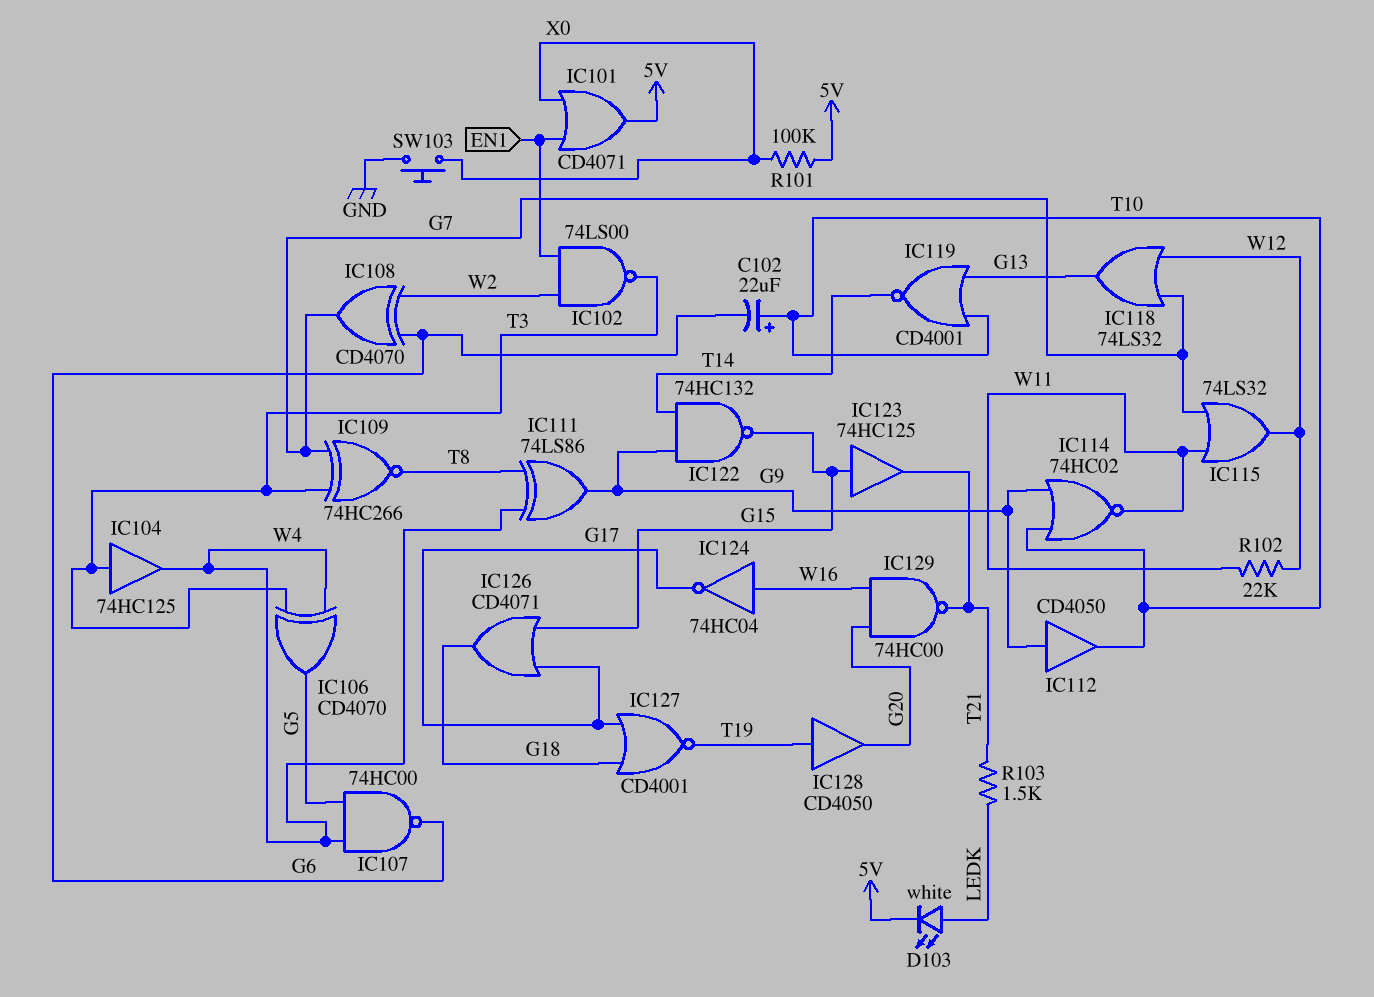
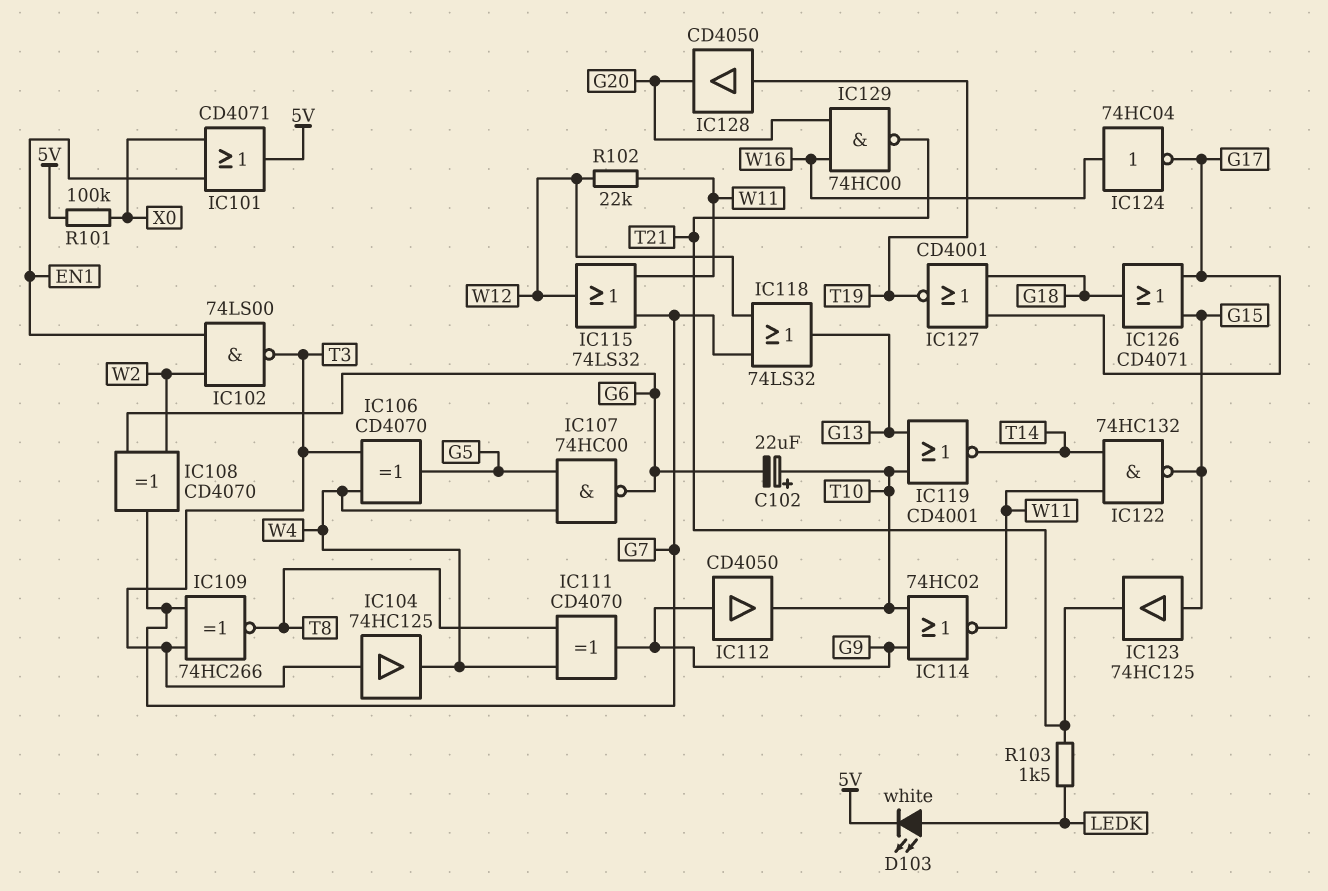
IC111: XOR 74LS86 (in T8, in W4, out G9) -> XOR CD4070 (in T8, in W4, out G9)
IC122: NAND 74HC132 (in G9, in T14, out G15) -> NAND 74HC132 (in T14, in W11, out G15)
SW103: button (GND, X0) -> none

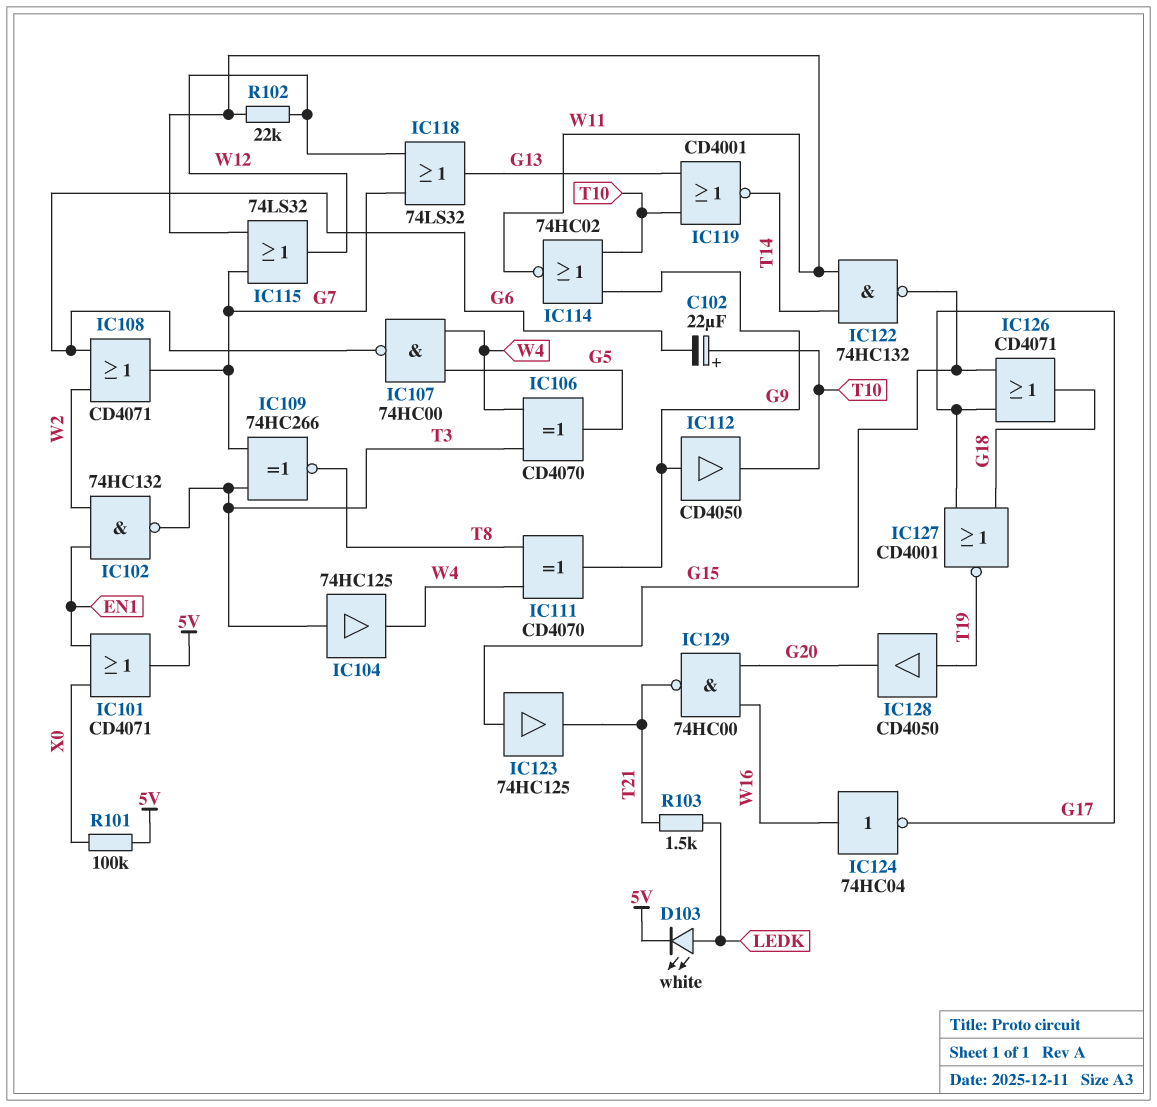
IC102: NAND 74LS00 (in EN1, in W2, out T3) -> NAND 74HC132 (in EN1, in W2, out T3)
IC108: XOR CD4070 (in G6, in W2, out G7) -> OR CD4071 (in G6, in W2, out G7)

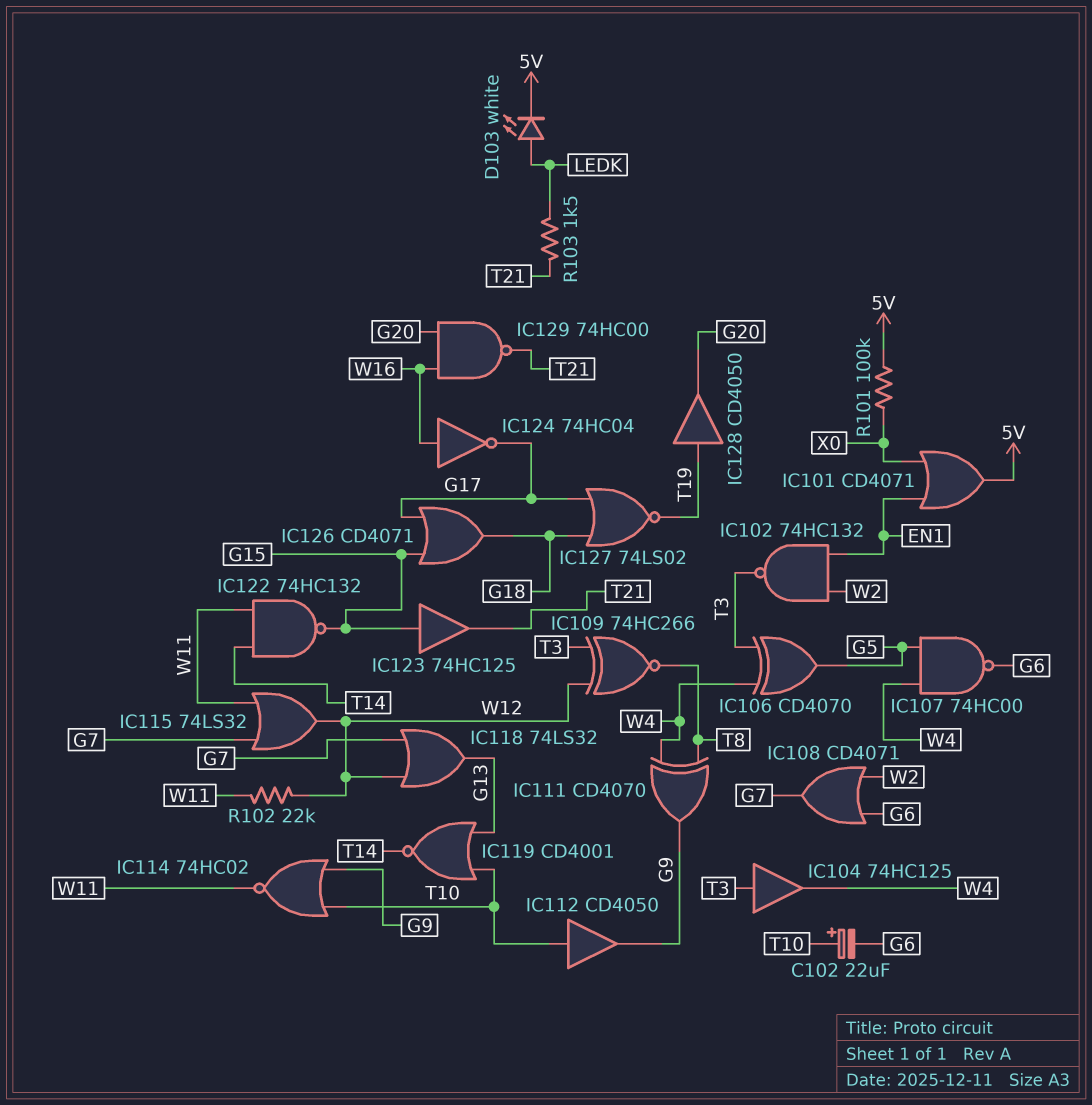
IC109: XNOR 74HC266 (in G7, in T3, out T8) -> XNOR 74HC266 (in T3, in W12, out T8)
IC112: buffer CD4050 (in G9, out T10) -> buffer CD4050 (in T10, out G9)
IC127: NOR CD4001 (in G17, in G18, out T19) -> NOR 74LS02 (in G17, in G18, out T19)

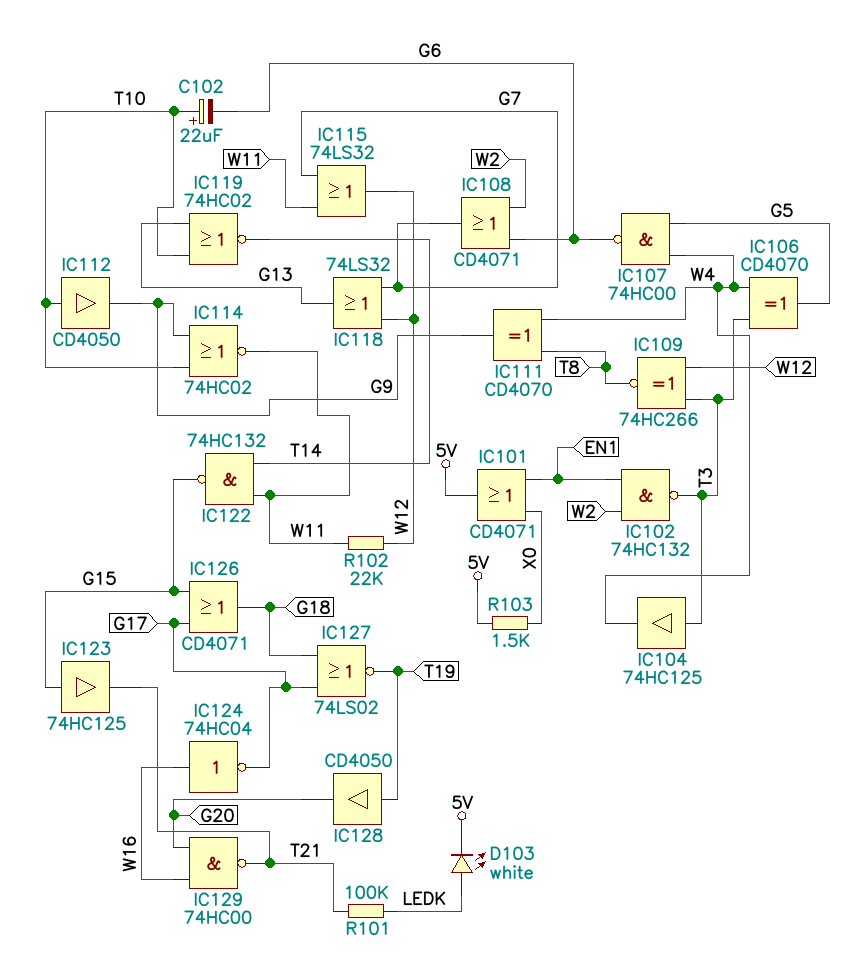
IC119: NOR CD4001 (in G13, in T10, out T14) -> NOR 74HC02 (in G13, in T10, out T14)
R101: 100k (5V, X0) -> 100k (LEDK, T21)
R103: 1.5k (LEDK, T21) -> 1.5k (5V, X0)

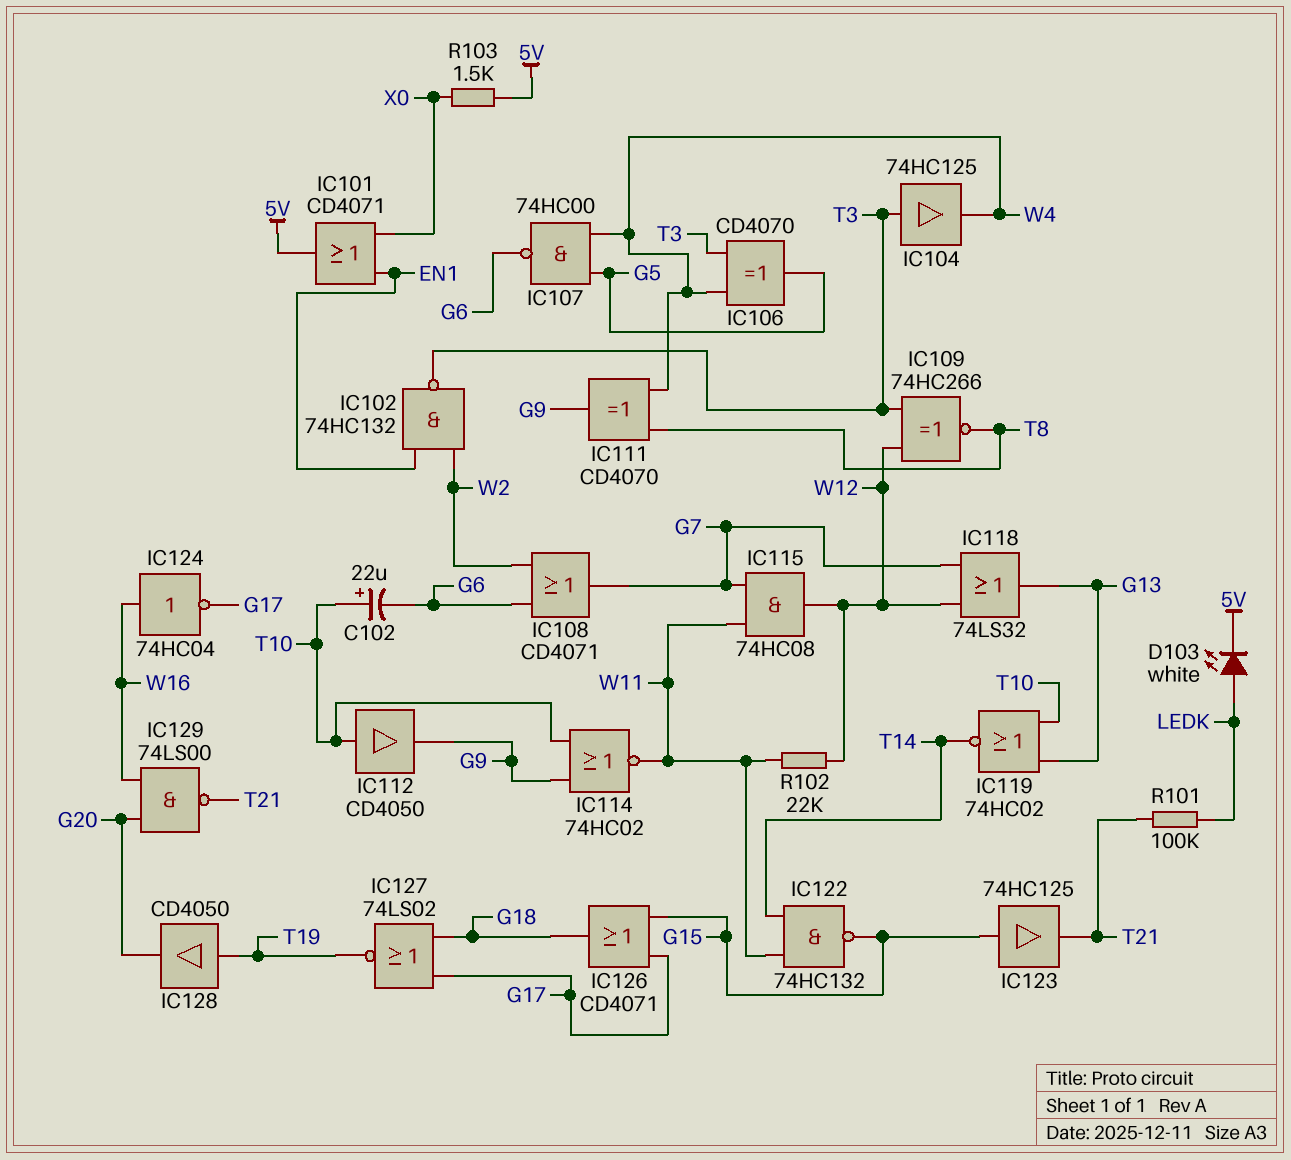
IC115: OR 74LS32 (in G7, in W11, out W12) -> AND 74HC08 (in G7, in W11, out W12)
IC129: NAND 74HC00 (in G20, in W16, out T21) -> NAND 74LS00 (in G20, in W16, out T21)

